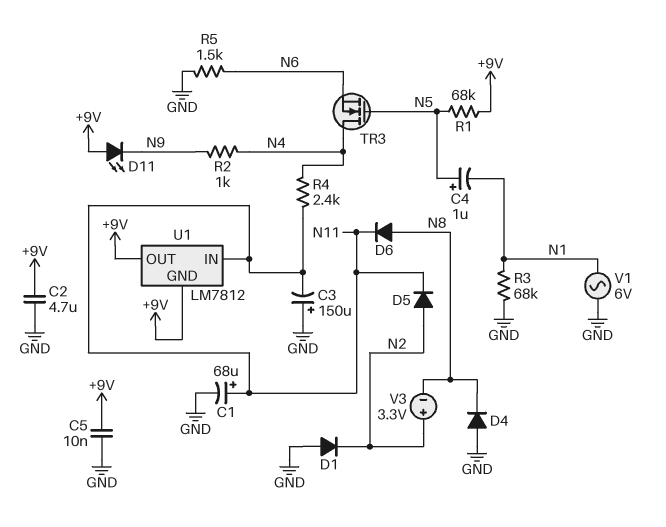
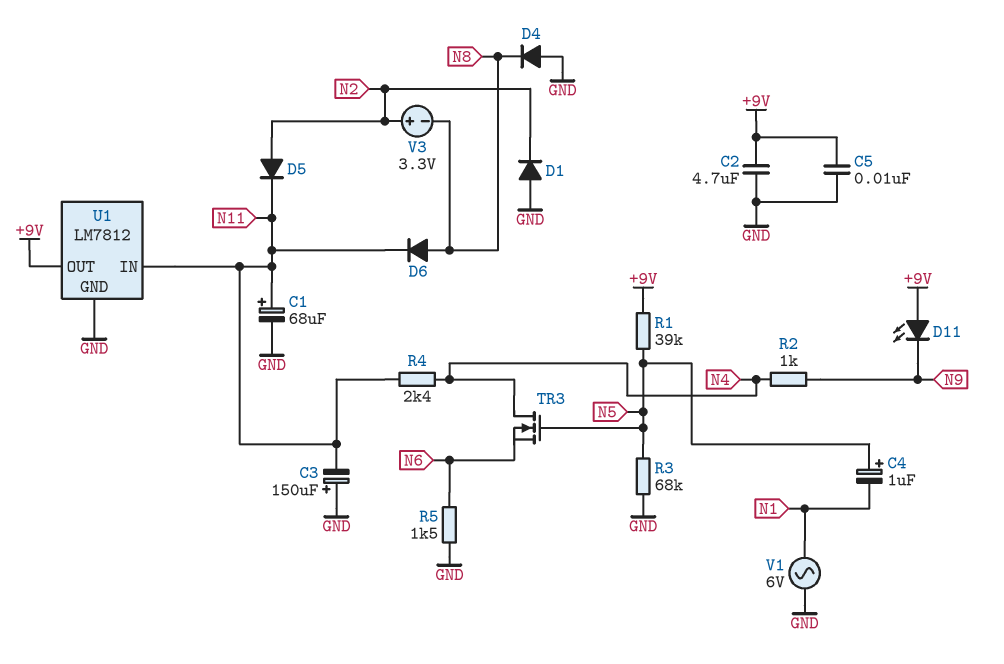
R1: 68k (+9V, N5) -> 39k (+9V, N5)
R3: 68k (GND, N1) -> 68k (GND, N5)
U1 pin GND: +9V -> GND

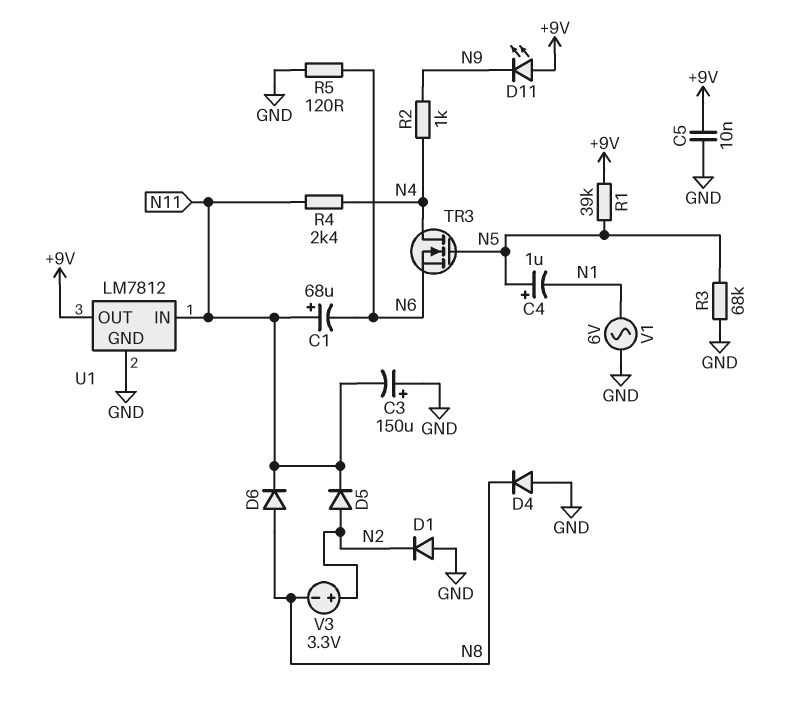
C1: 68uF (plus N11, minus GND) -> 68uF (plus N11, minus N6)
C2: 4.7uF (+9V, GND) -> none
R5: 1.5k (GND, N6) -> 120 (GND, N6)

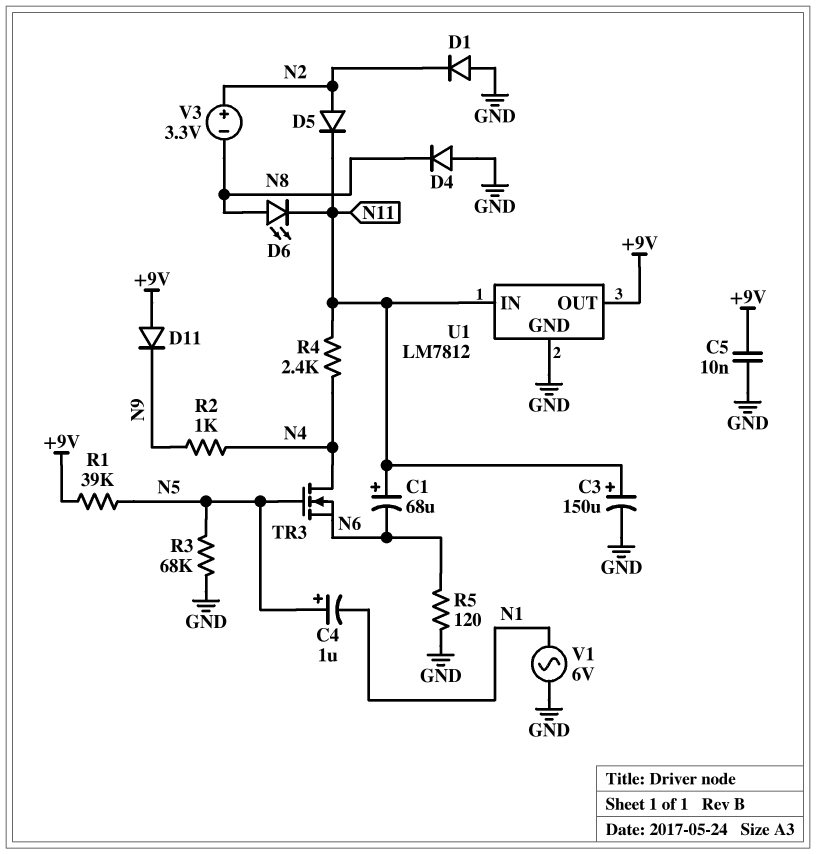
C3: 150uF (plus GND, minus N11) -> 150uF (plus N11, minus GND)
D6: diode (A N8, K N11) -> LED (A N8, K N11)
D11: LED (A +9V, K N9) -> diode (A +9V, K N9)

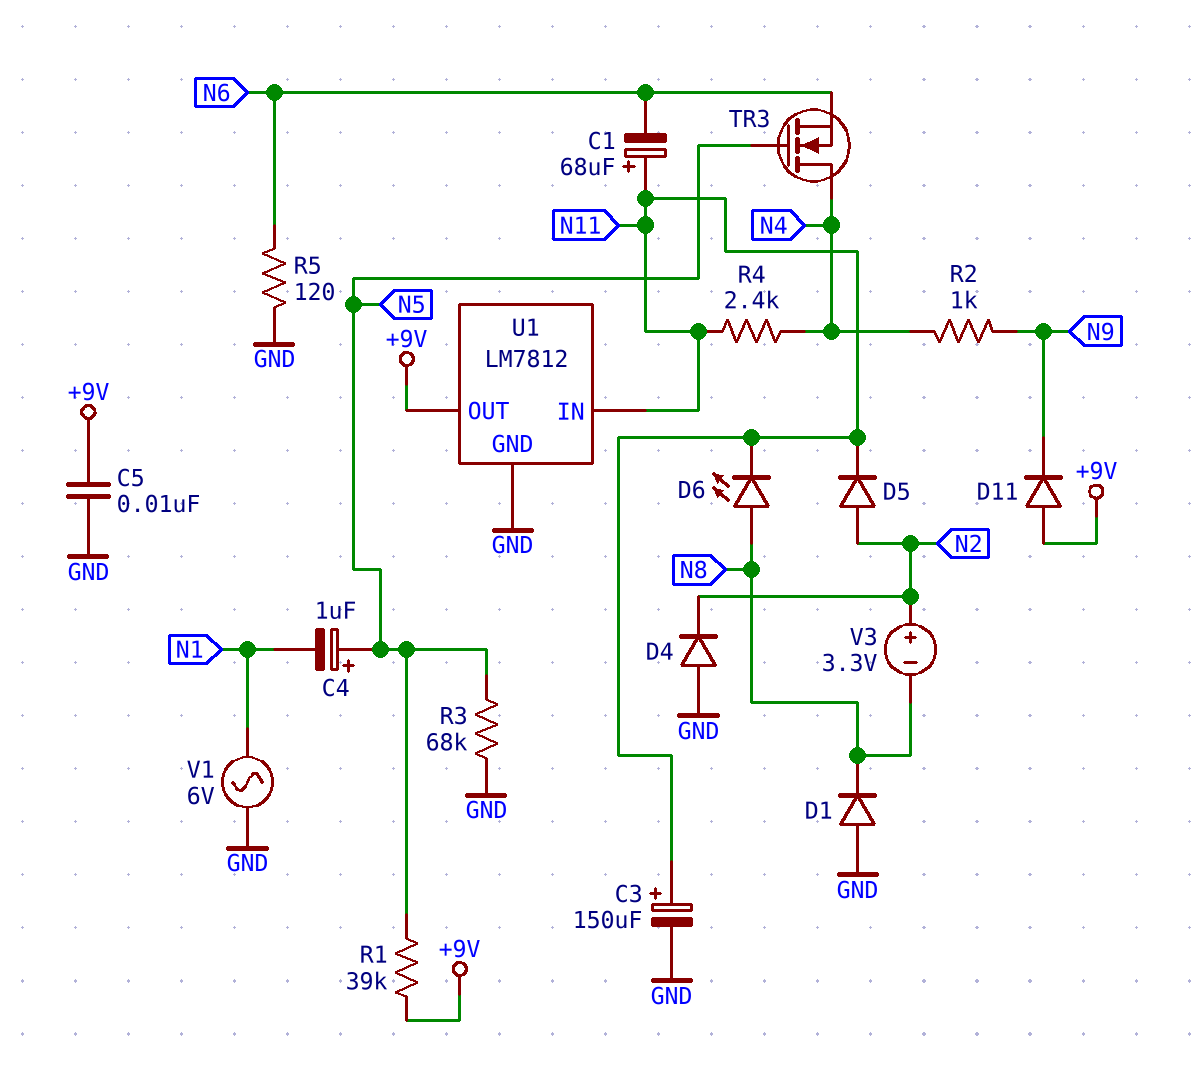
D1: diode (A GND, K N2) -> diode (A GND, K N8)
D4: diode (A GND, K N8) -> diode (A GND, K N2)

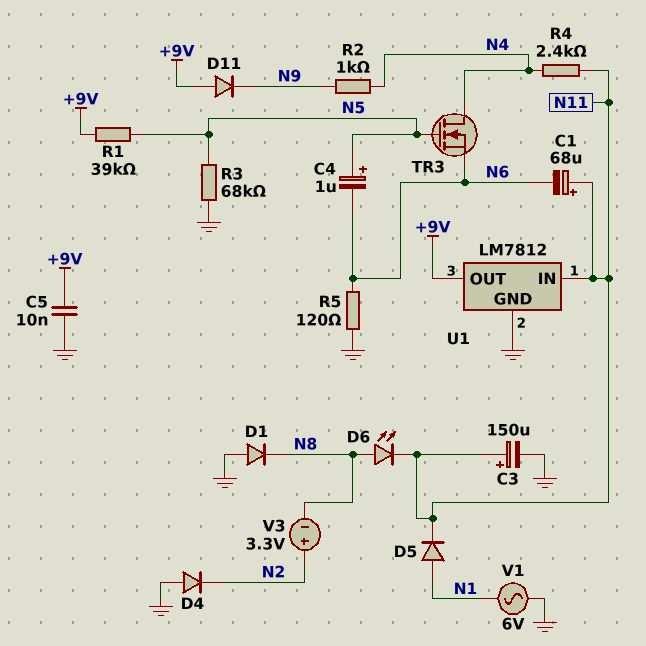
C4: 1uF (plus N5, minus N1) -> 1uF (plus N5, minus N6)
D5: diode (A N2, K N11) -> diode (A N1, K N11)

